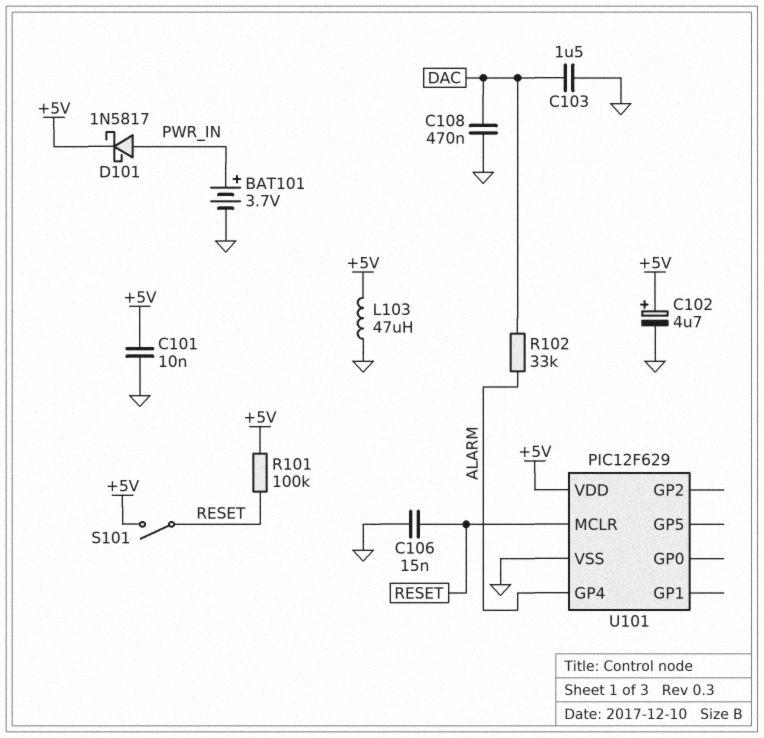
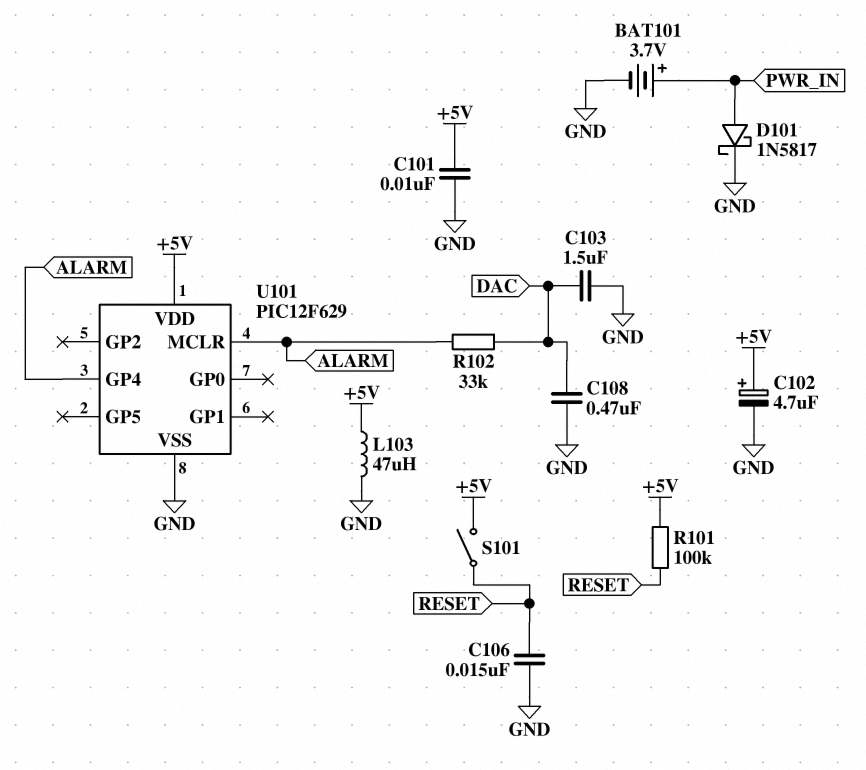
D101: schottky 1N5817 (A PWR_IN, K +5V) -> schottky 1N5817 (A PWR_IN, K GND)
U101 pin MCLR: RESET -> ALARM

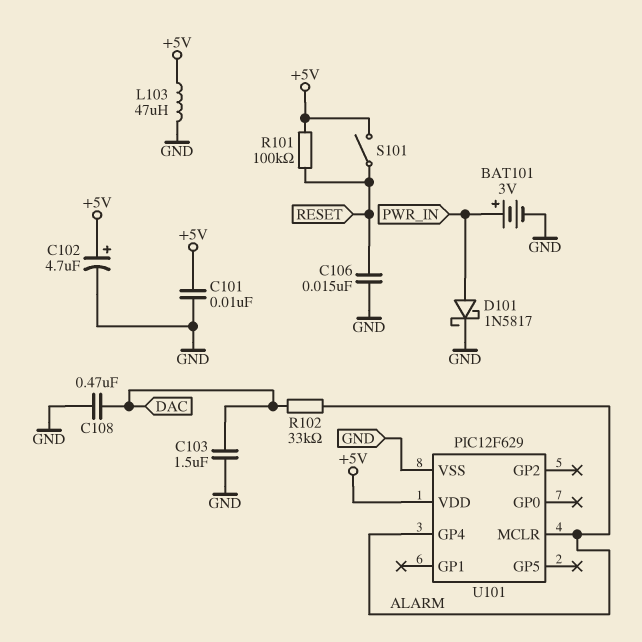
BAT101: 3.7V (plus PWR_IN, minus GND) -> 3V (plus PWR_IN, minus GND)

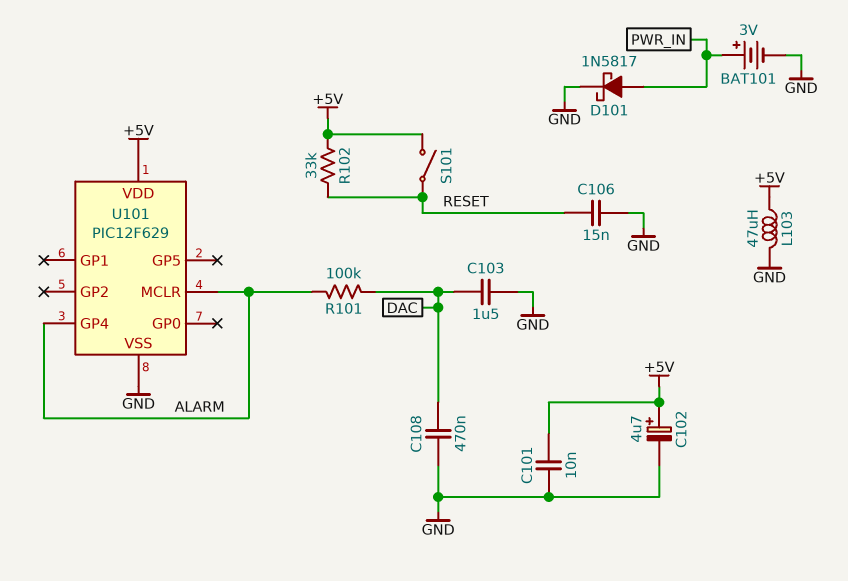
R101: 100k (+5V, RESET) -> 100k (ALARM, DAC)
R102: 33k (ALARM, DAC) -> 33k (+5V, RESET)

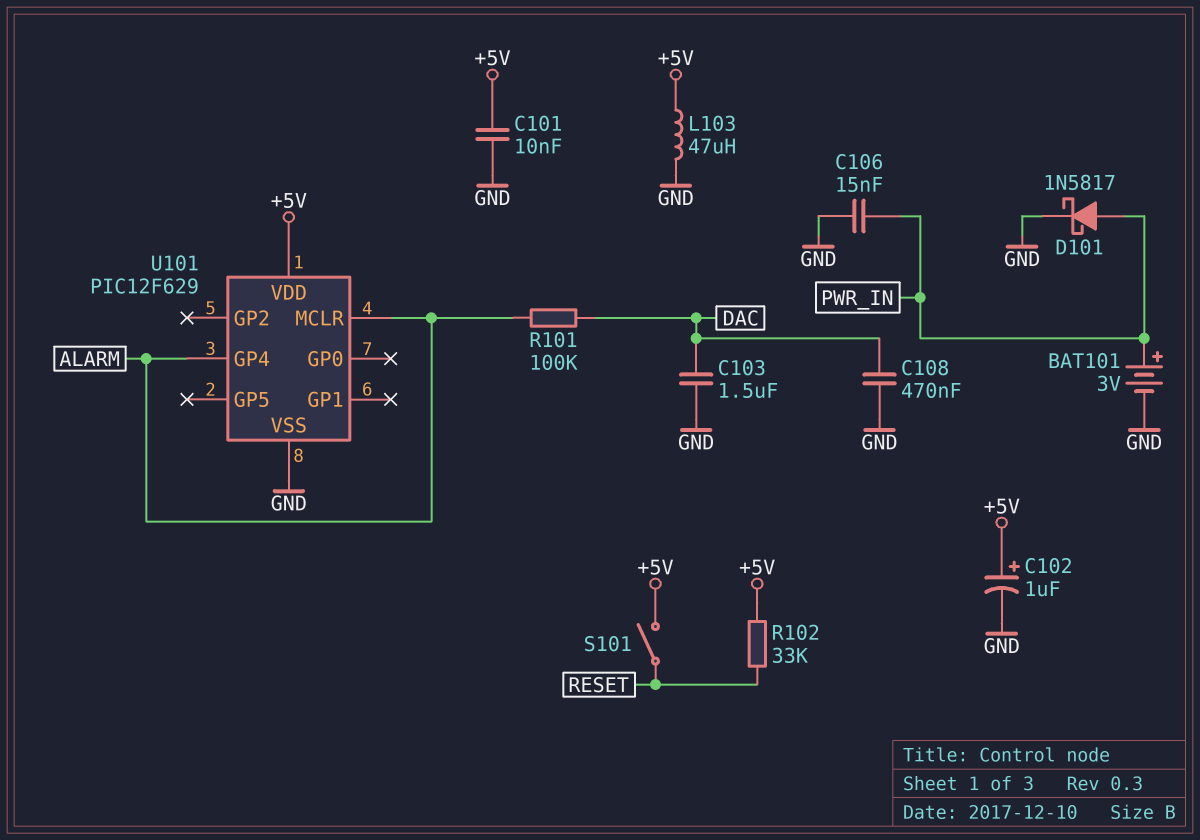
C102: 4.7uF (plus +5V, minus GND) -> 1uF (plus +5V, minus GND)
C106: 15nF (GND, RESET) -> 15nF (GND, PWR_IN)

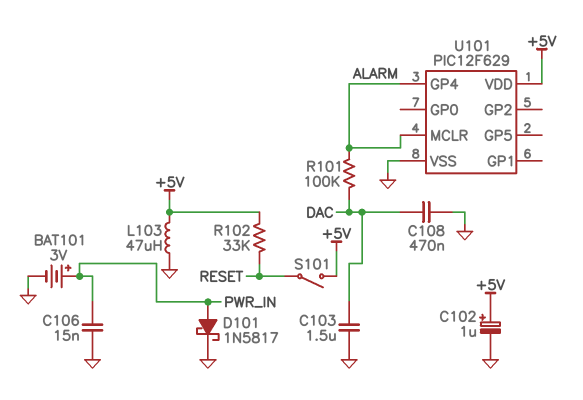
C101: 10nF (+5V, GND) -> none

